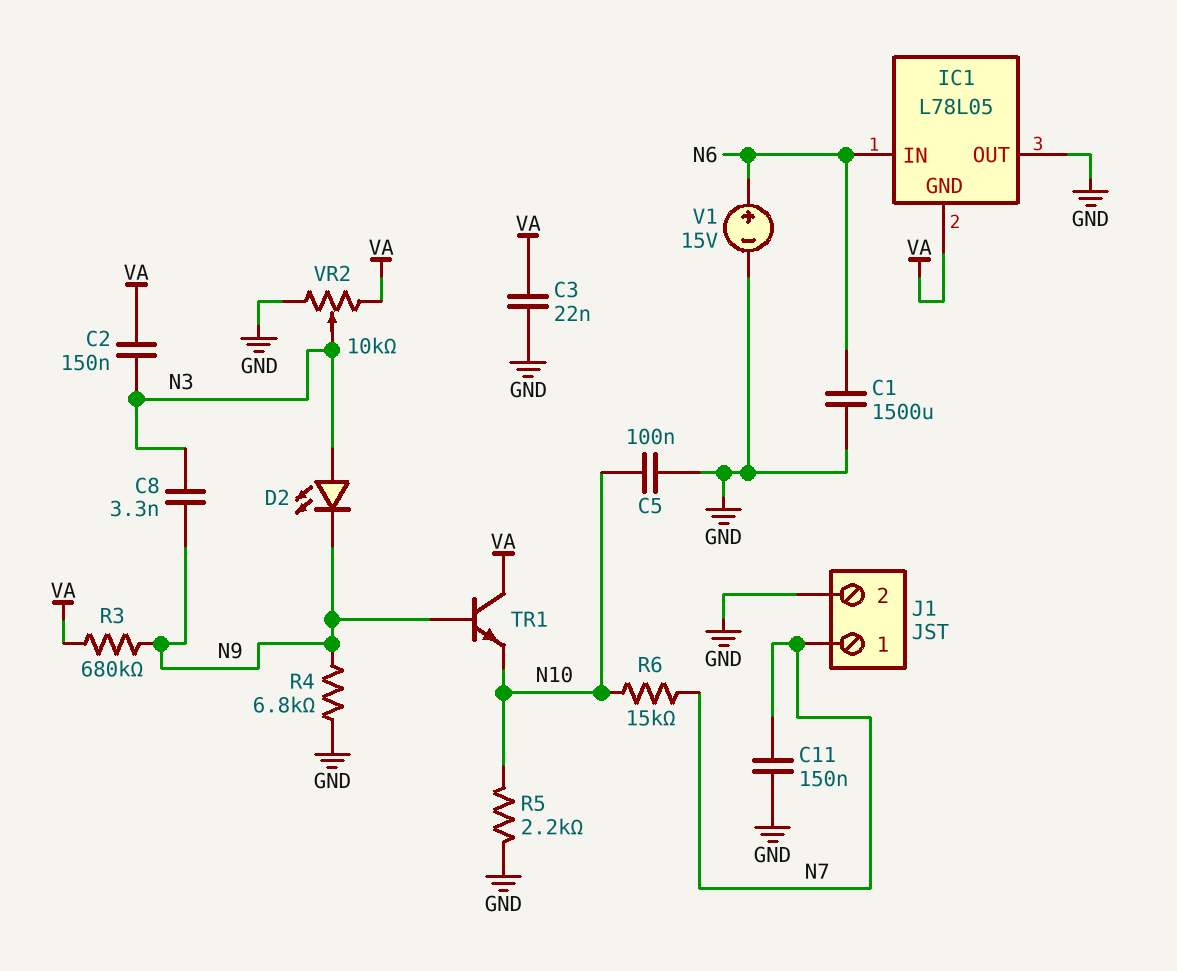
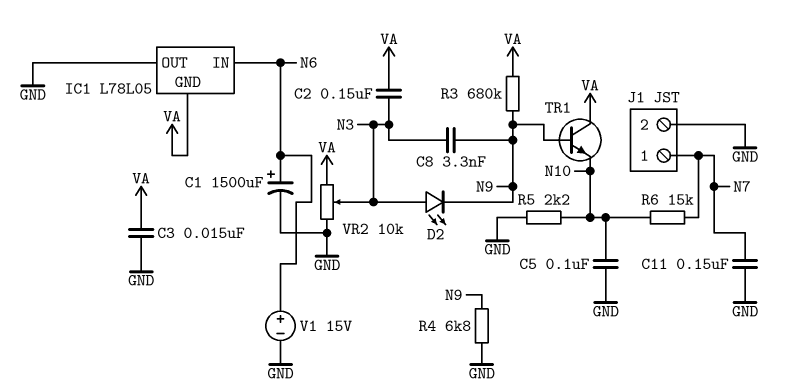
C1: 1500uF (GND, N6) -> 1500uF (plus N6, minus GND)
C3: 22nF (GND, VA) -> 15nF (GND, VA)

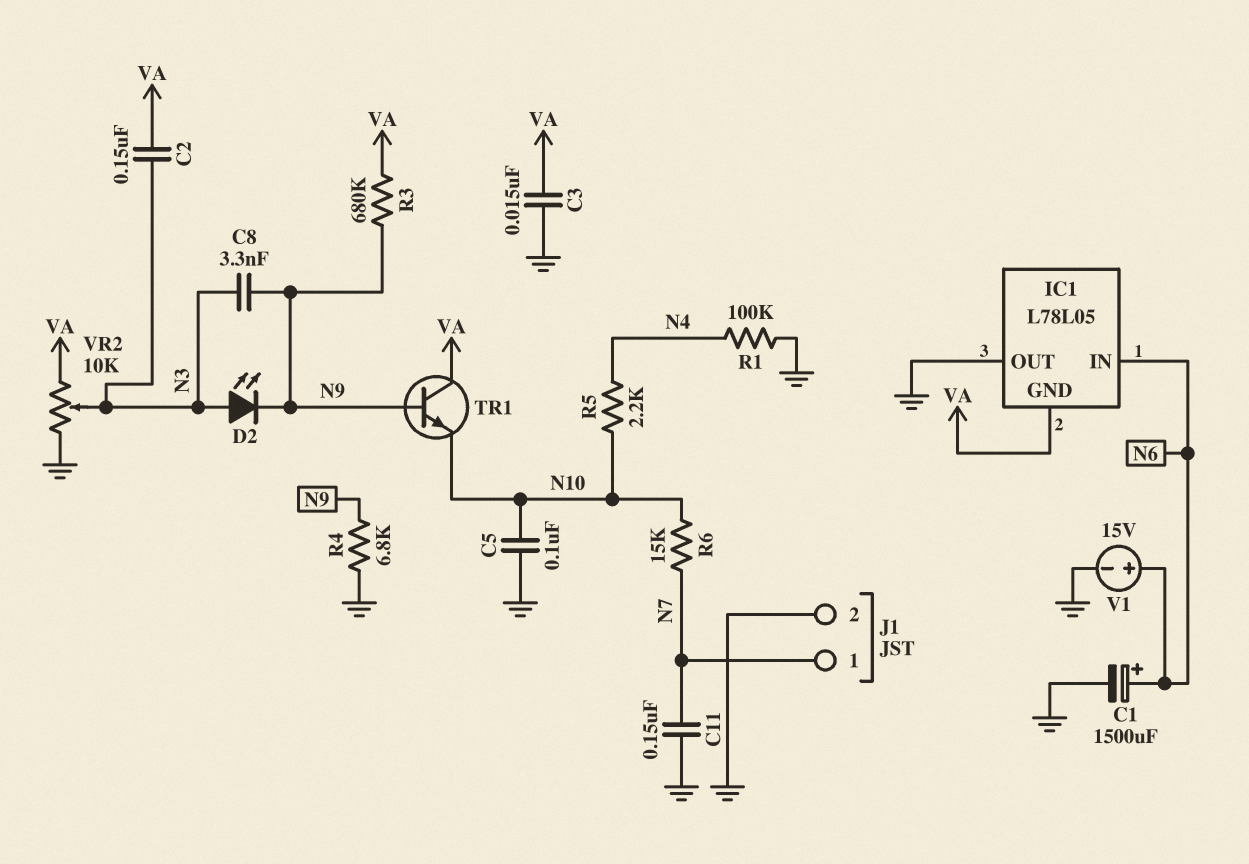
R1: none -> 100k (GND, N4)
R5: 2.2k (GND, N10) -> 2.2k (N4, N10)

